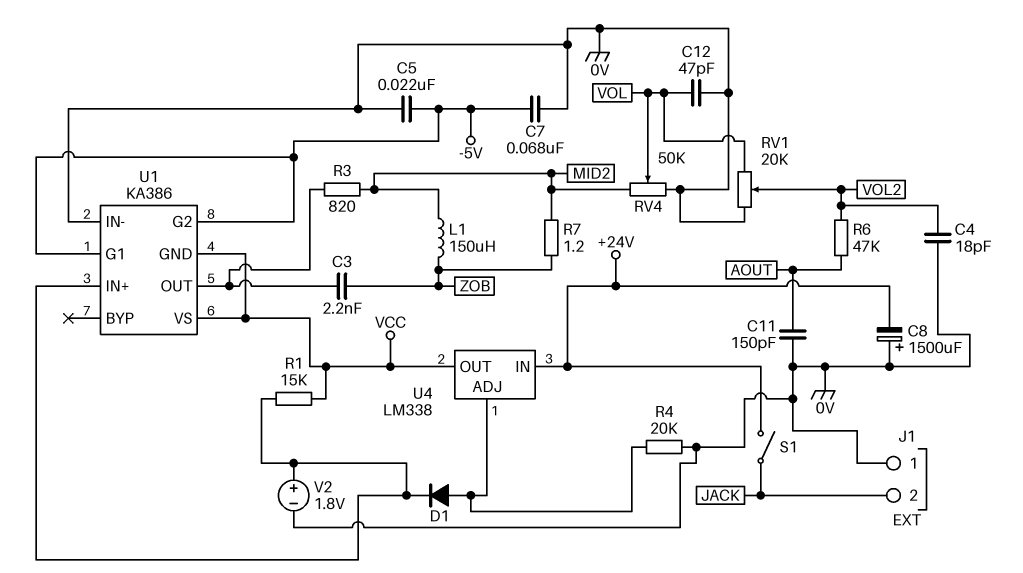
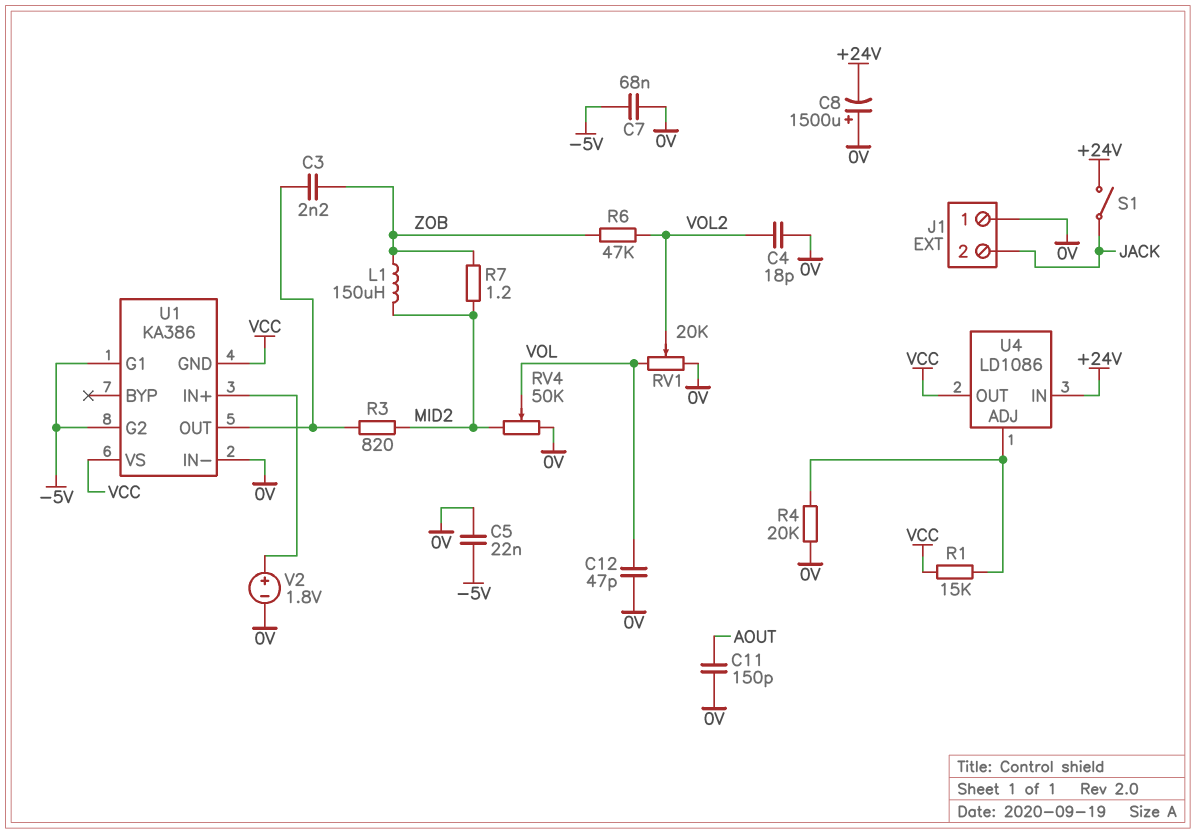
D1: diode (A U4/ADJ, K U1/IN+) -> none
R1: 15k (U1/IN+, VCC) -> 15k (U4/ADJ, VCC)
R6: 47k (AOUT, VOL2) -> 47k (VOL2, ZOB)
U4: LM338 -> LD1086

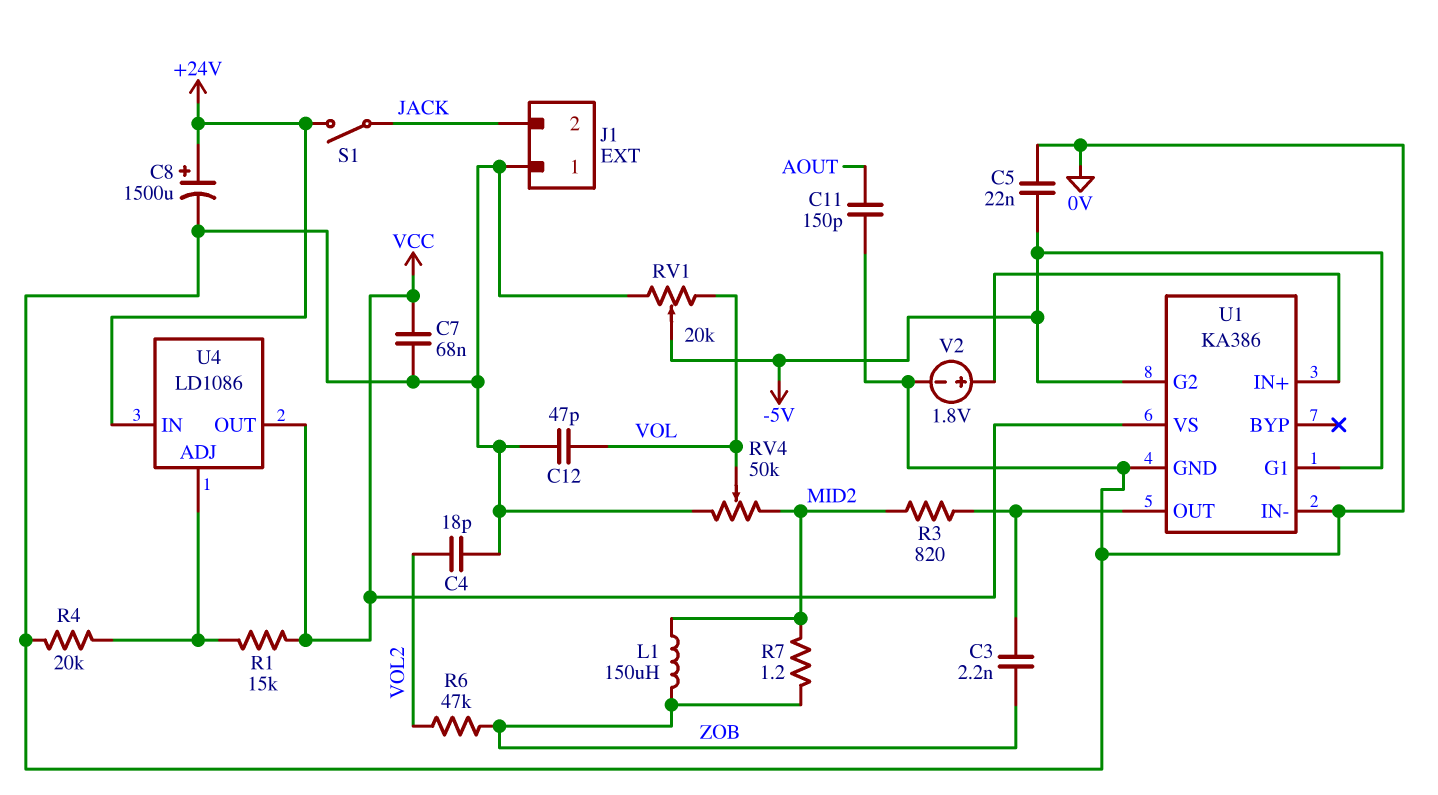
C7: 68nF (-5V, 0V) -> 68nF (0V, VCC)
C8: 1500uF (plus 0V, minus +24V) -> 1500uF (plus +24V, minus 0V)
RV1: 20k (0V, VOL, wiper VOL2) -> 20k (0V, VOL, wiper -5V)
U1 pin GND: VCC -> 0V

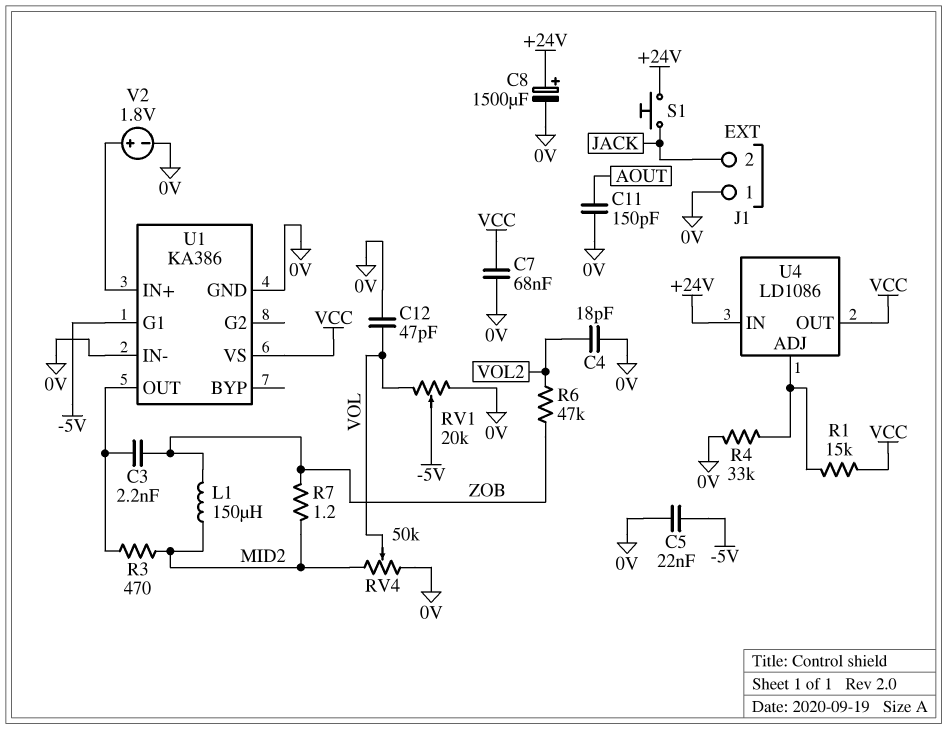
R3: 820 (MID2, U1/OUT) -> 470 (MID2, U1/OUT)
R4: 20k (0V, U4/ADJ) -> 33k (0V, U4/ADJ)
S1: switch (+24V, JACK) -> button (+24V, JACK)
U1 pin G2: -5V -> none

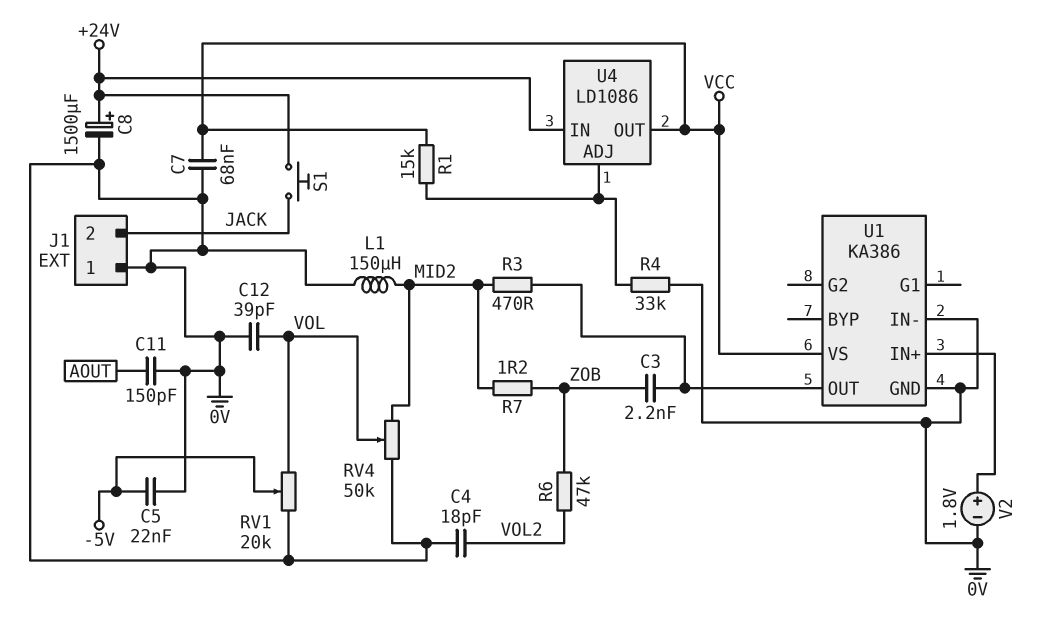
C12: 47pF (0V, VOL) -> 39pF (0V, VOL)
L1: 150uH (MID2, ZOB) -> 150uH (0V, MID2)
U1 pin G1: -5V -> none

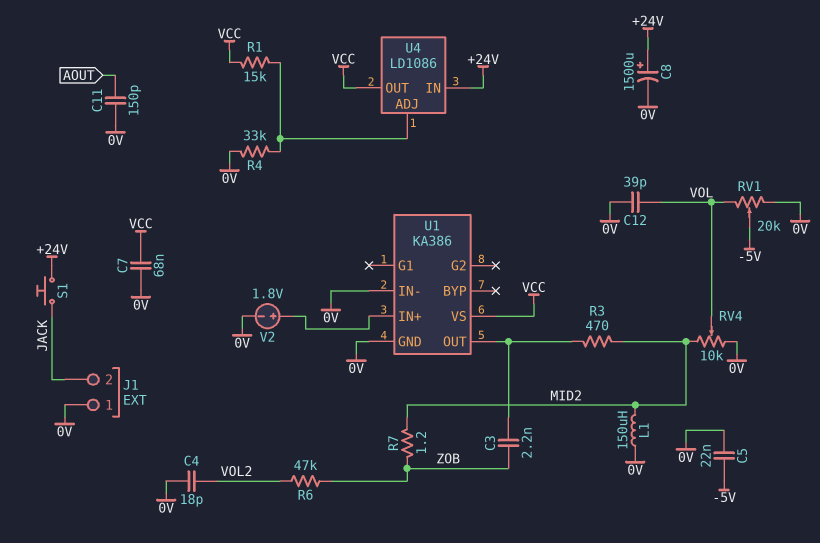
RV4: 50k (0V, MID2, wiper VOL) -> 10k (0V, MID2, wiper VOL)

